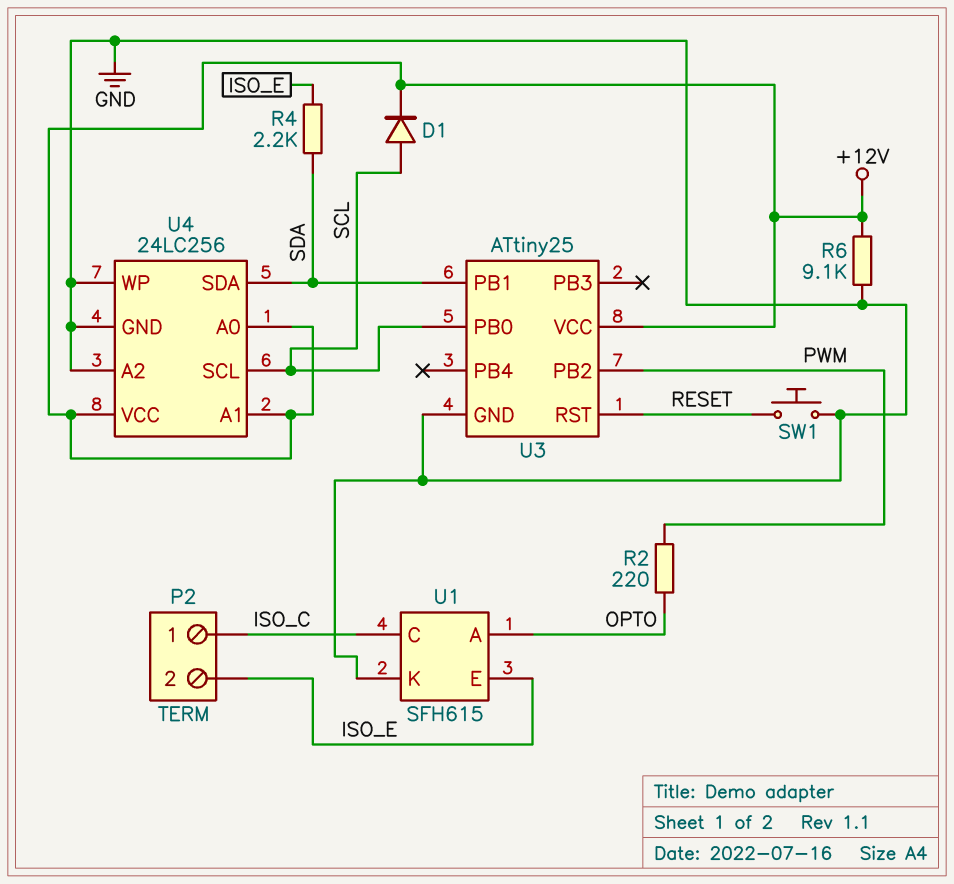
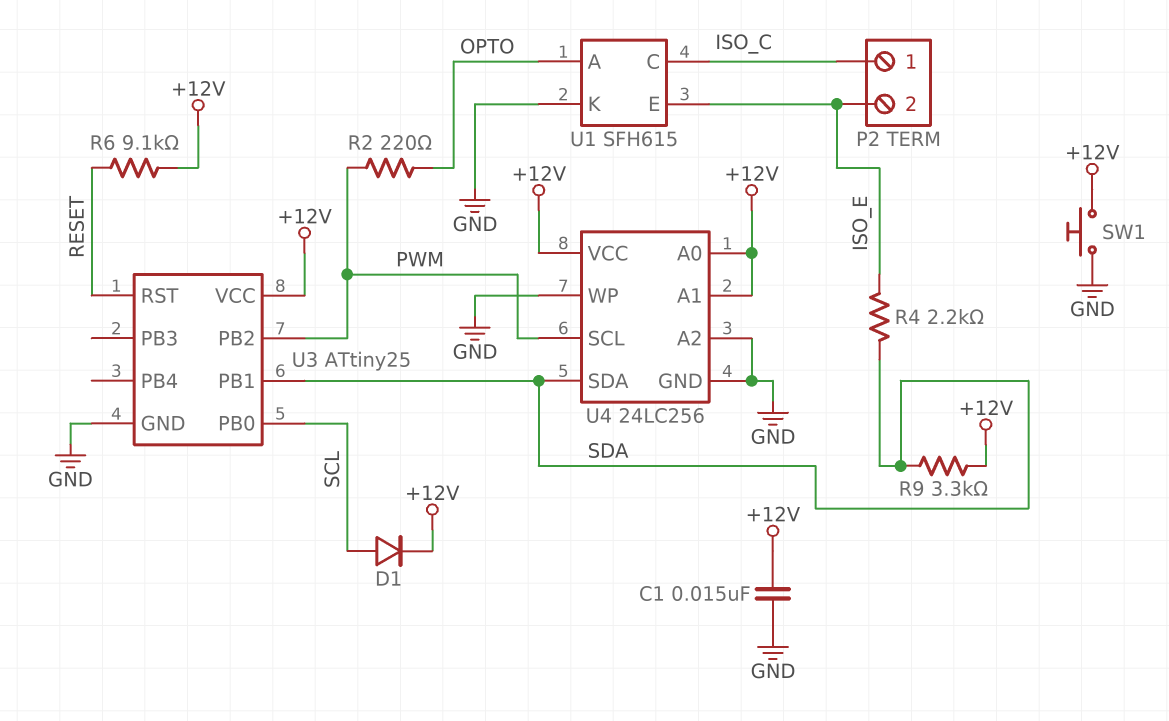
C1: none -> 15nF (+12V, GND)
R6: 9.1k (+12V, GND) -> 9.1k (+12V, RESET)
R9: none -> 3.3k (+12V, SDA)
SW1: button (GND, RESET) -> button (+12V, GND)
U4 pin SCL: SCL -> PWM

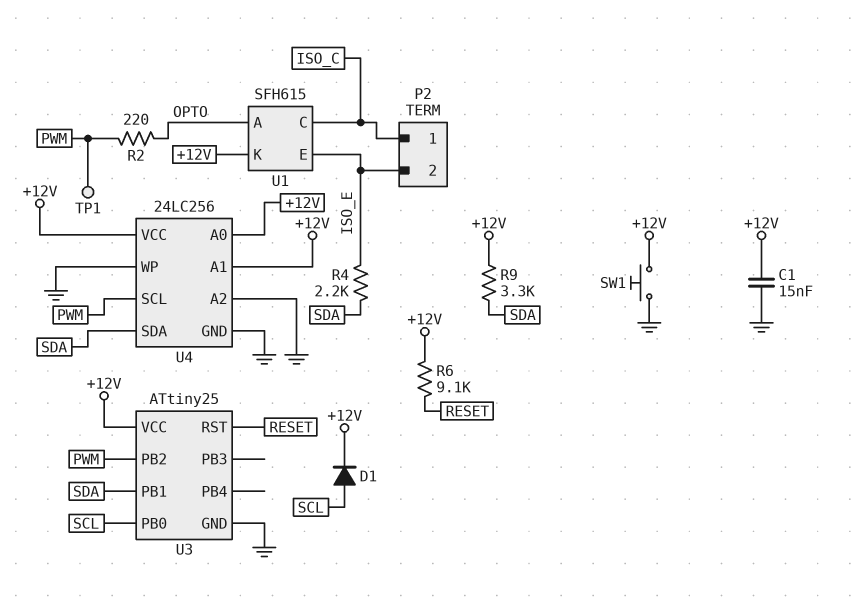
TP1: none -> test point (PWM)
U1 pin K: GND -> +12V

